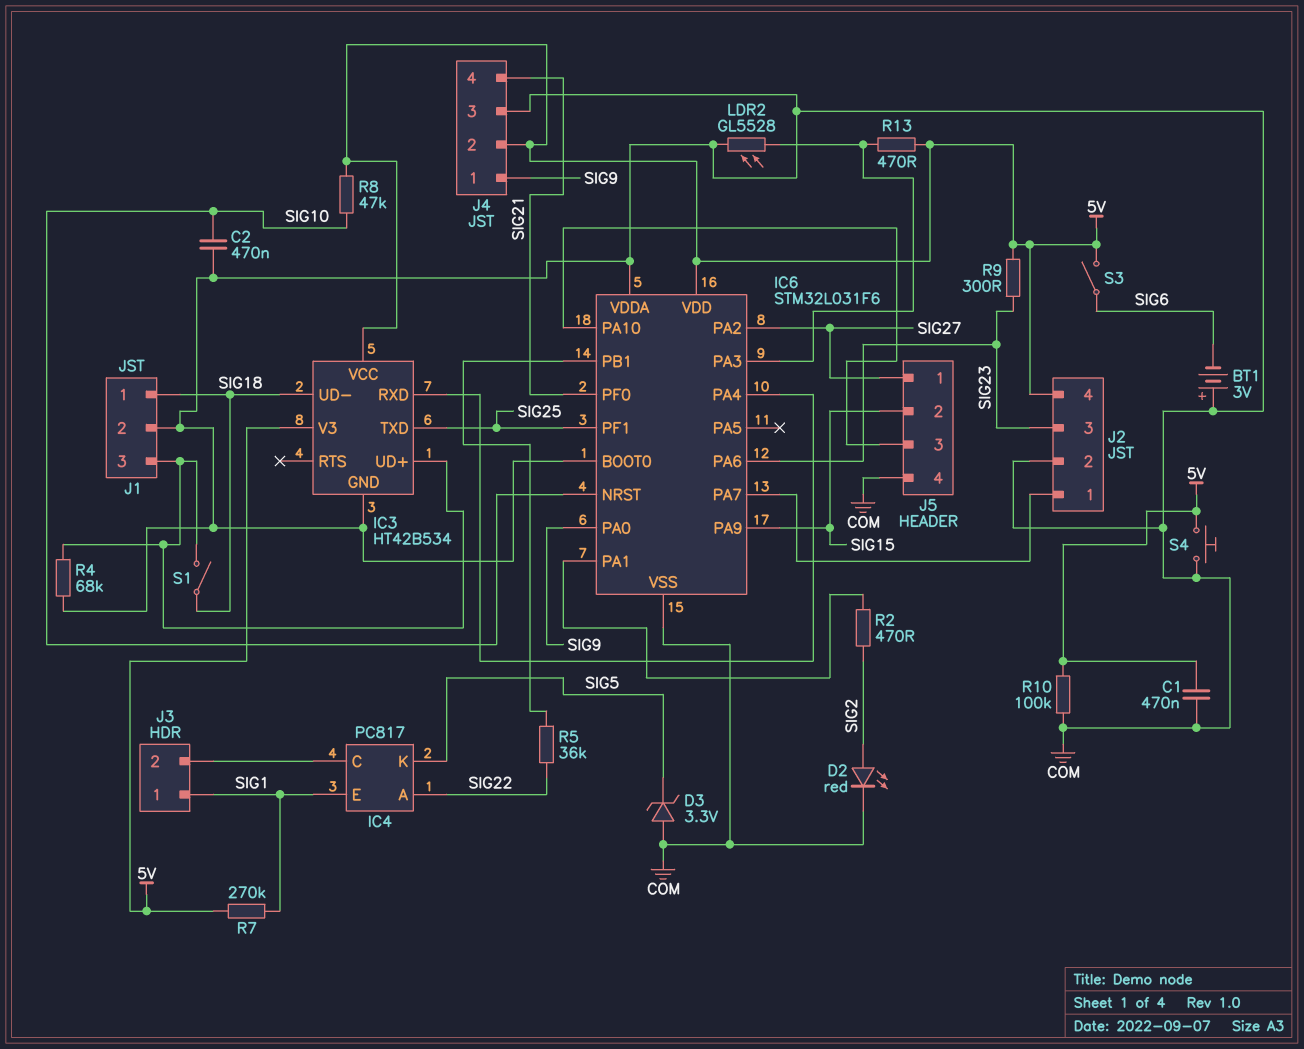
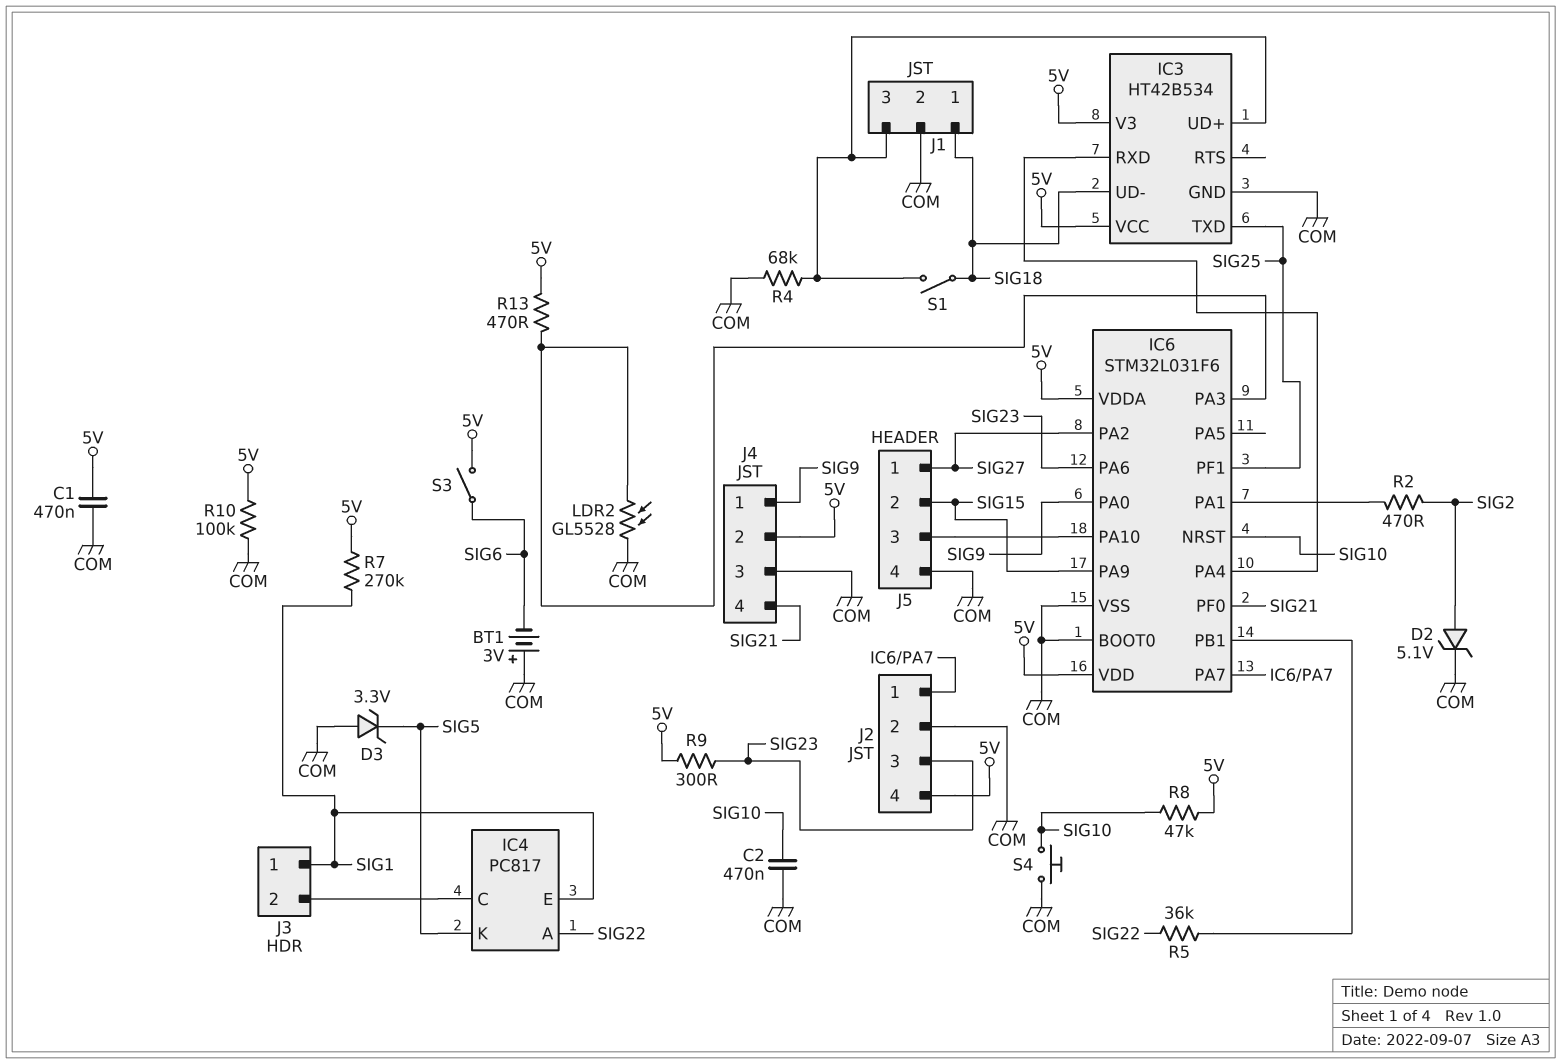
D2: LED red (A SIG2, K COM) -> zener 5.1V (A SIG2, K COM)
IC6 pin VDDA: COM -> 5V
S4: button (5V, COM) -> button (COM, SIG10)

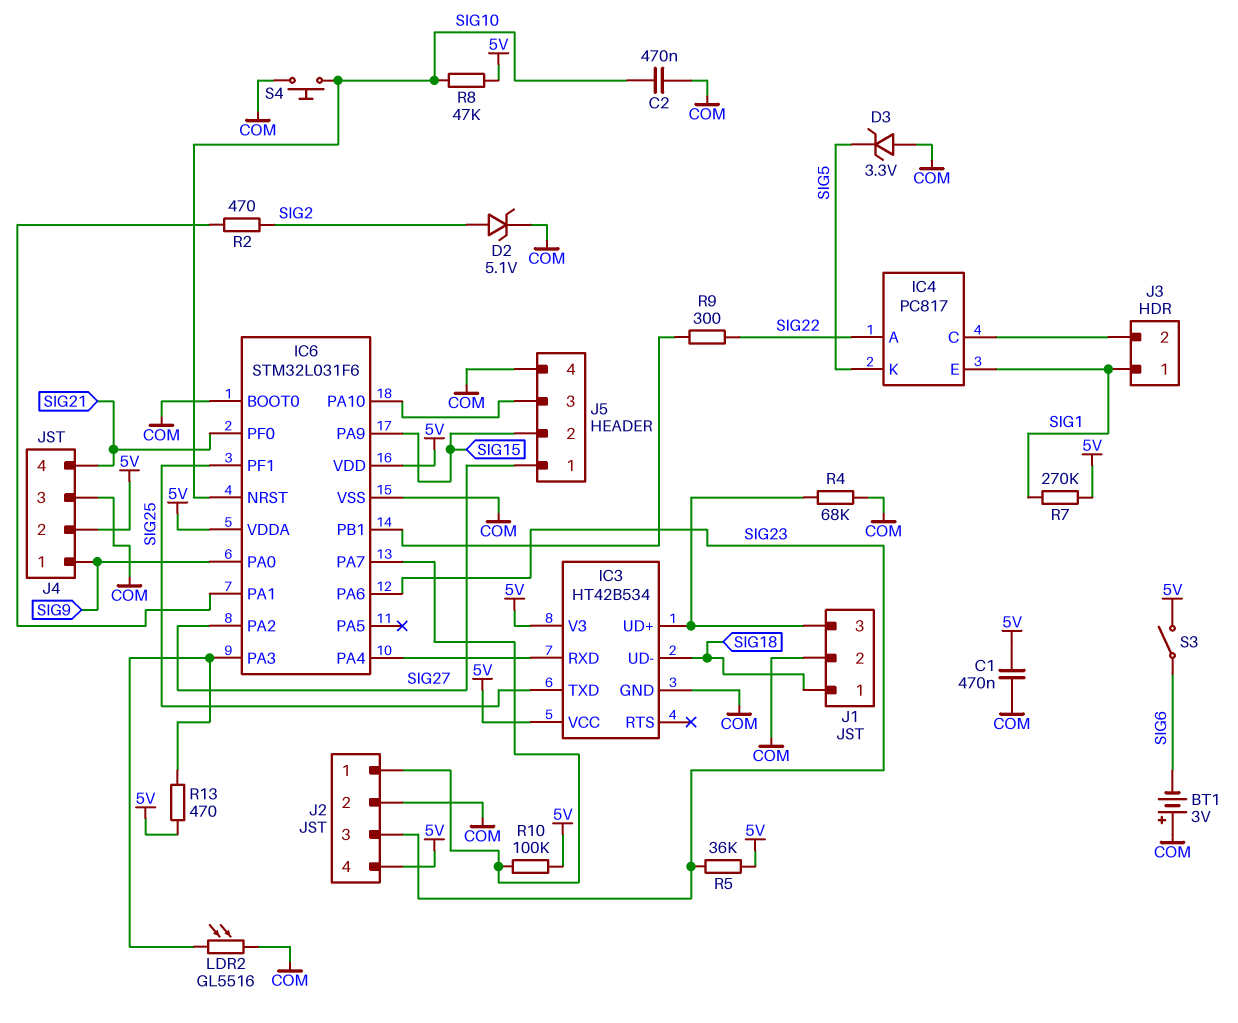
LDR2: GL5528 (COM, IC6/PA3) -> GL5516 (COM, IC6/PA3)
R5: 36k (IC6/PB1, SIG22) -> 36k (5V, SIG23)
R9: 300 (5V, SIG23) -> 300 (IC6/PB1, SIG22)
R10: 100k (5V, COM) -> 100k (5V, IC6/PA7)
S1: switch (IC3/UD+, SIG18) -> none

